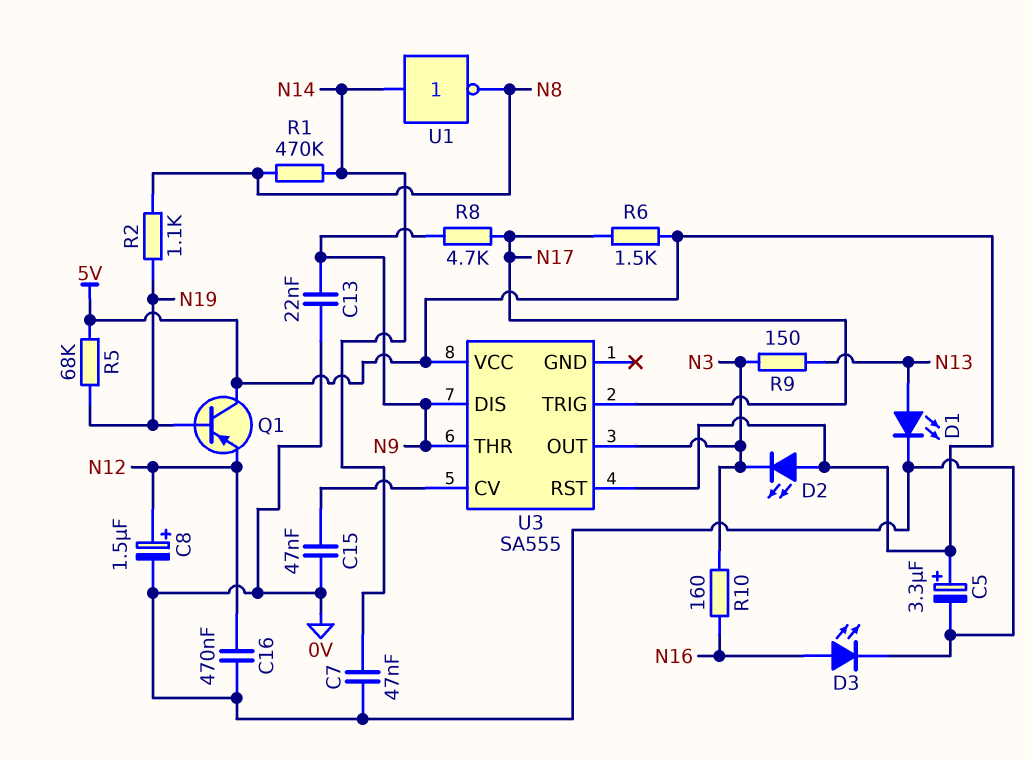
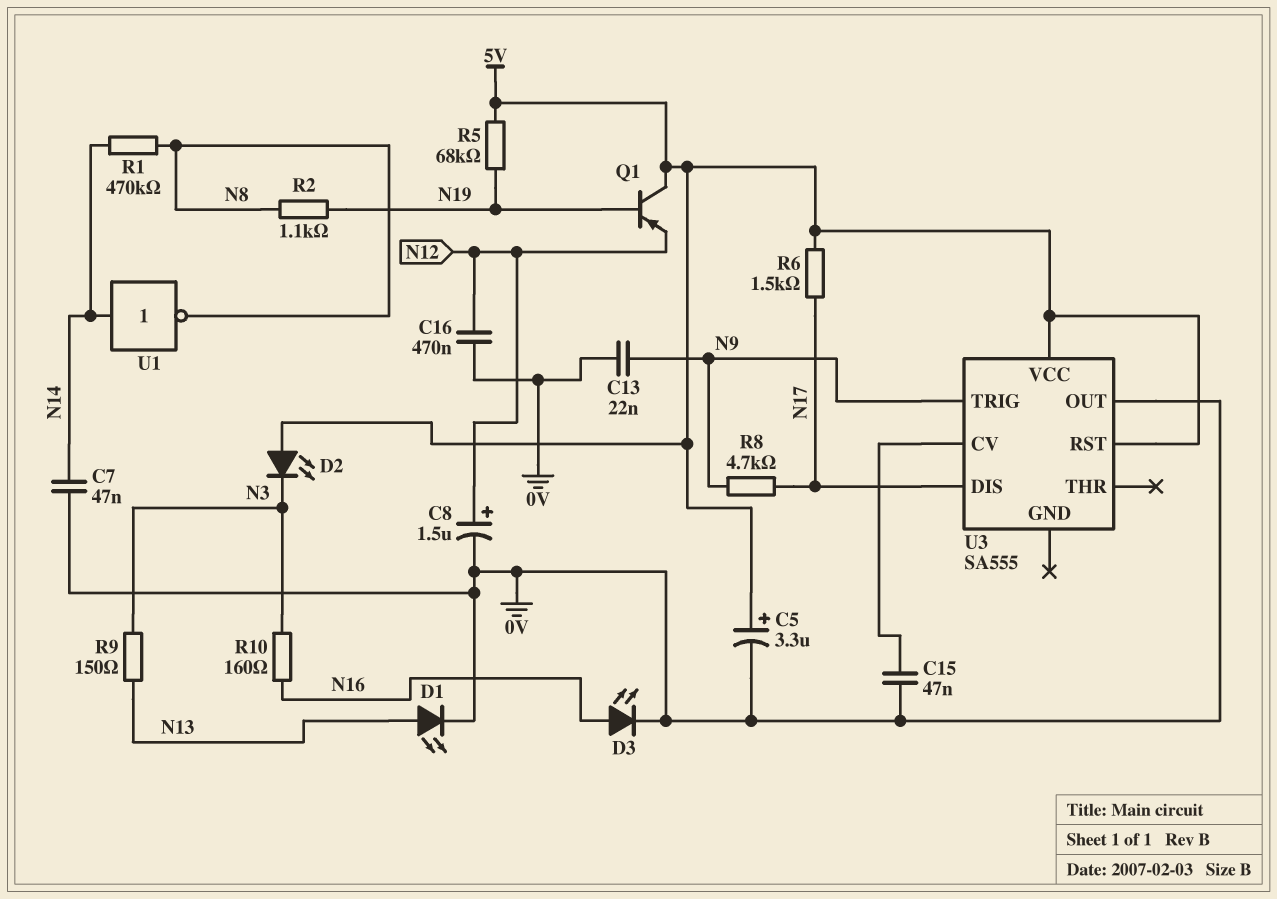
U3 pin DIS: N9 -> N17
U3 pin OUT: N3 -> 0V
U3 pin THR: N9 -> none
U3 pin TRIG: N17 -> N9

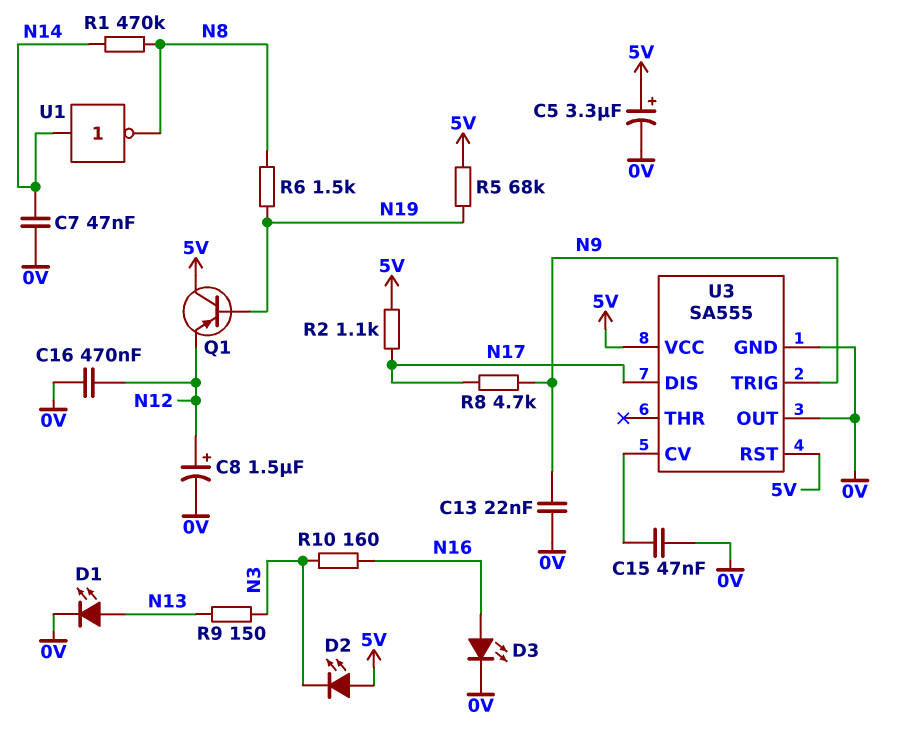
R2: 1.1k (N8, N19) -> 1.1k (5V, N17)
R6: 1.5k (5V, N17) -> 1.5k (N8, N19)
U3 pin GND: none -> 0V

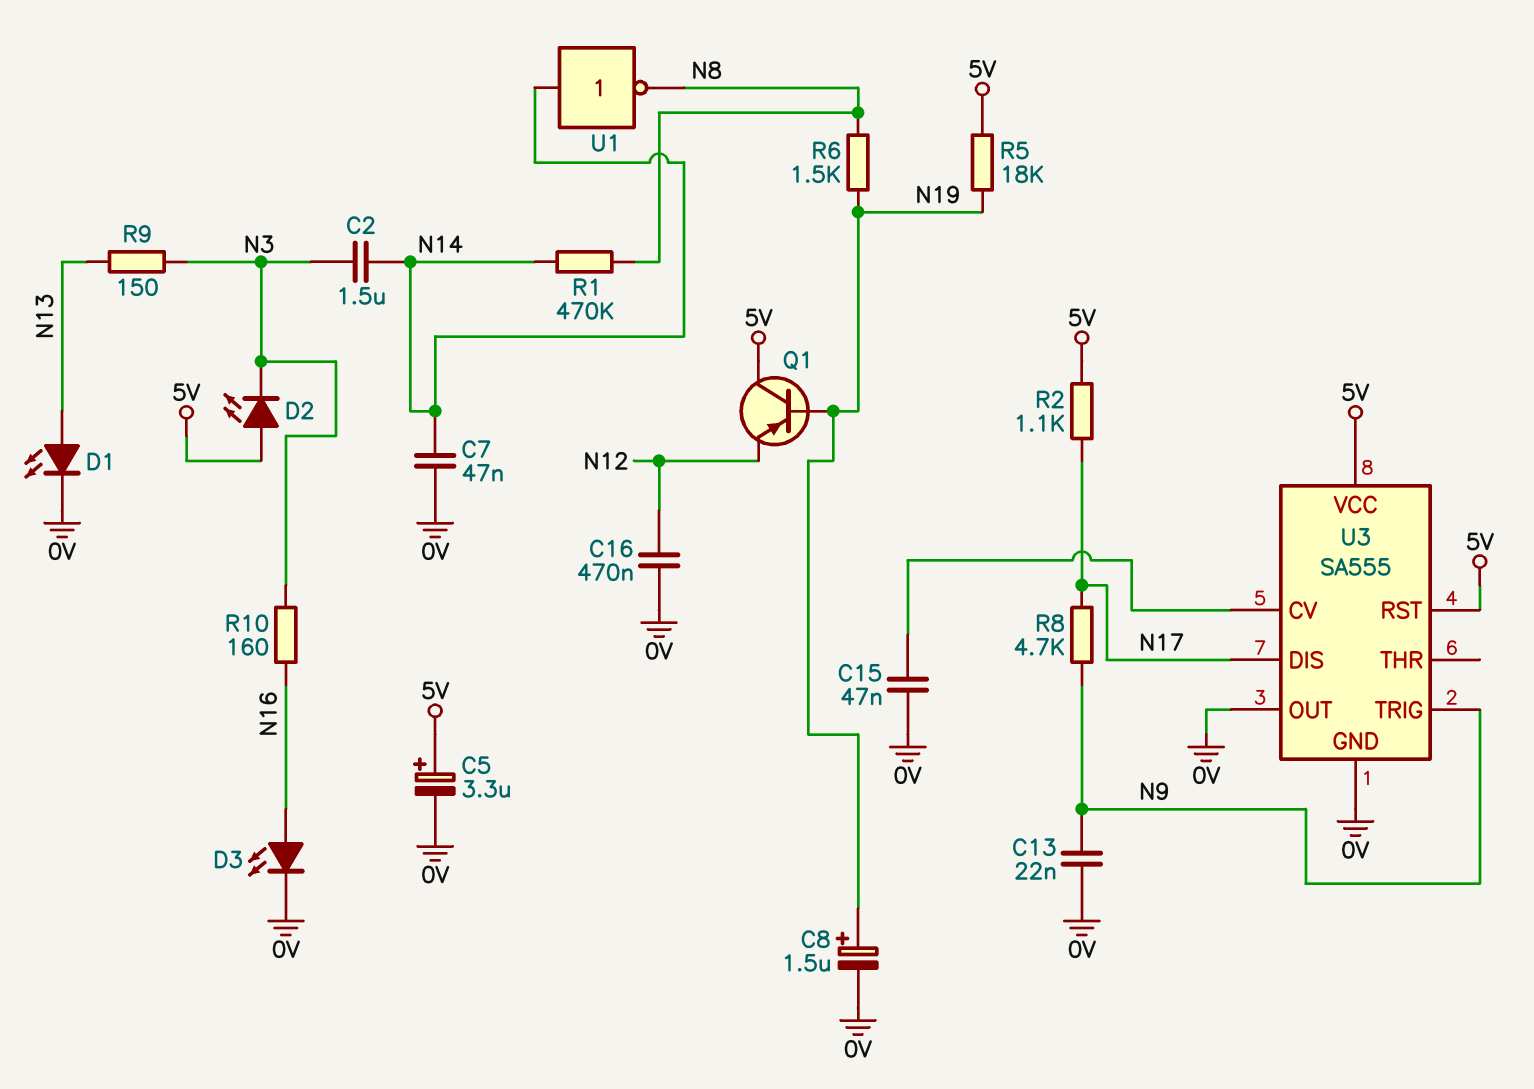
C2: none -> 1.5uF (N3, N14)
C8: 1.5uF (plus N12, minus 0V) -> 1.5uF (plus N19, minus 0V)
R5: 68k (5V, N19) -> 18k (5V, N19)

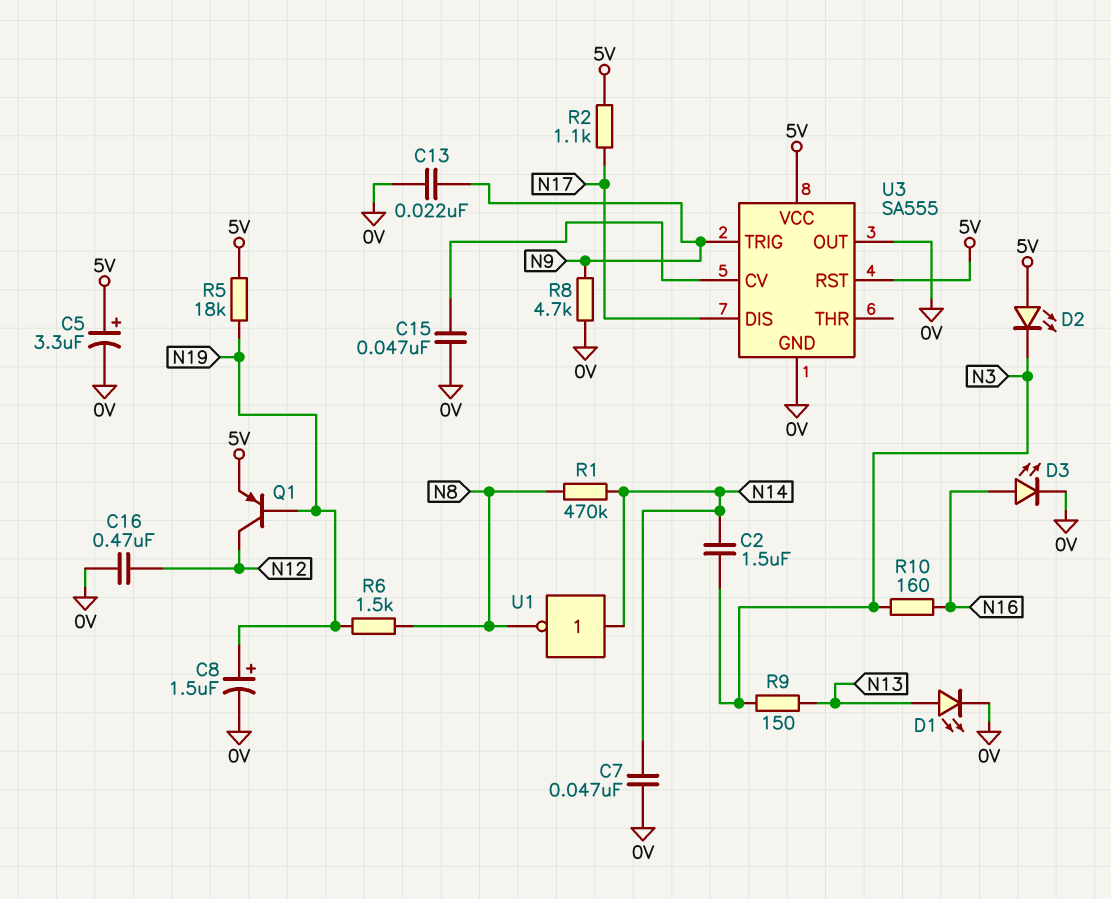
Q1: PNP (B N19, C 5V, E N12) -> PNP (B N19, C N12, E 5V)
R8: 4.7k (N9, N17) -> 4.7k (0V, N9)

